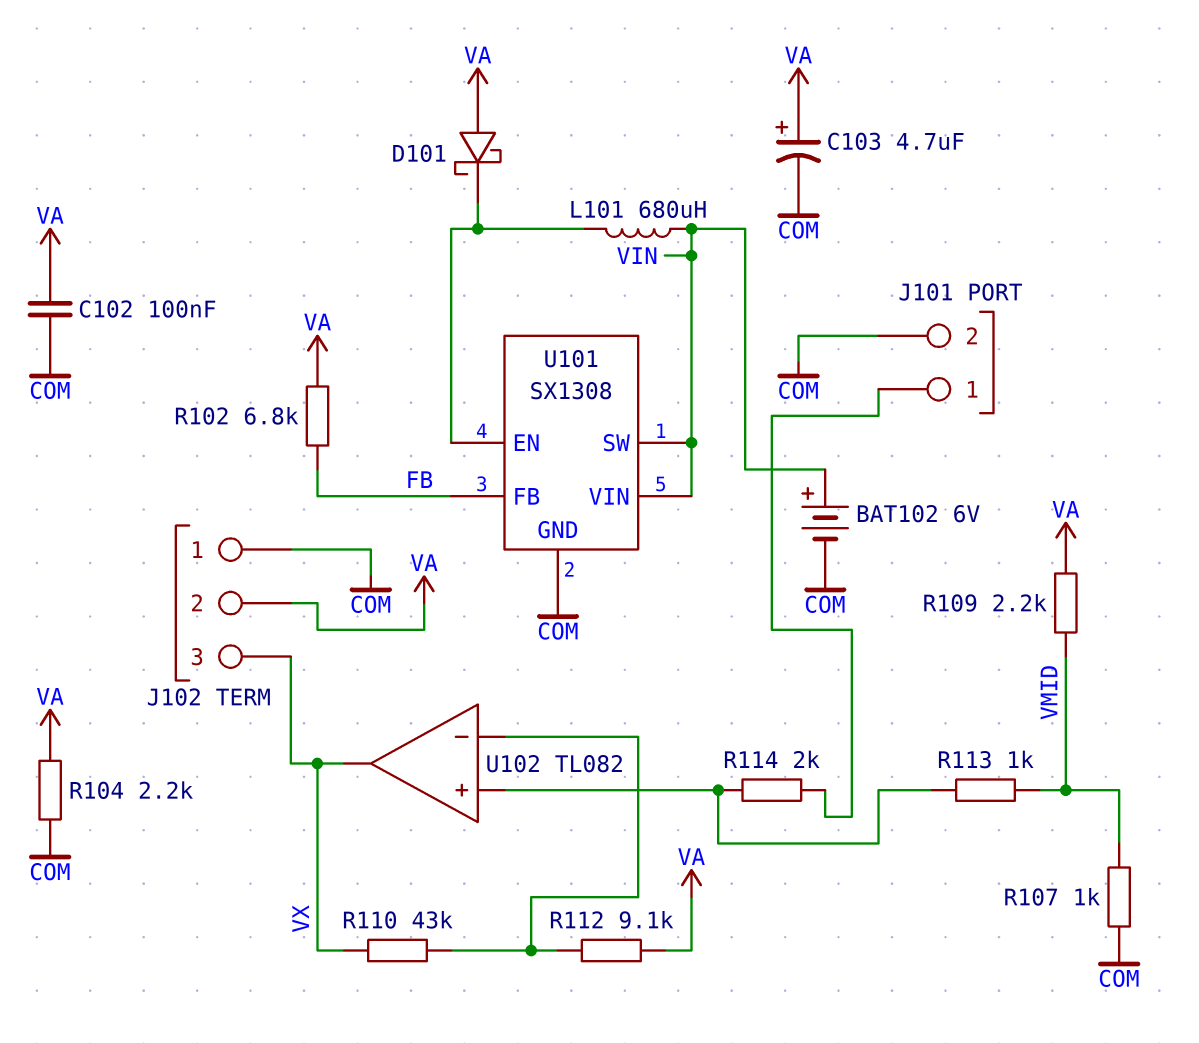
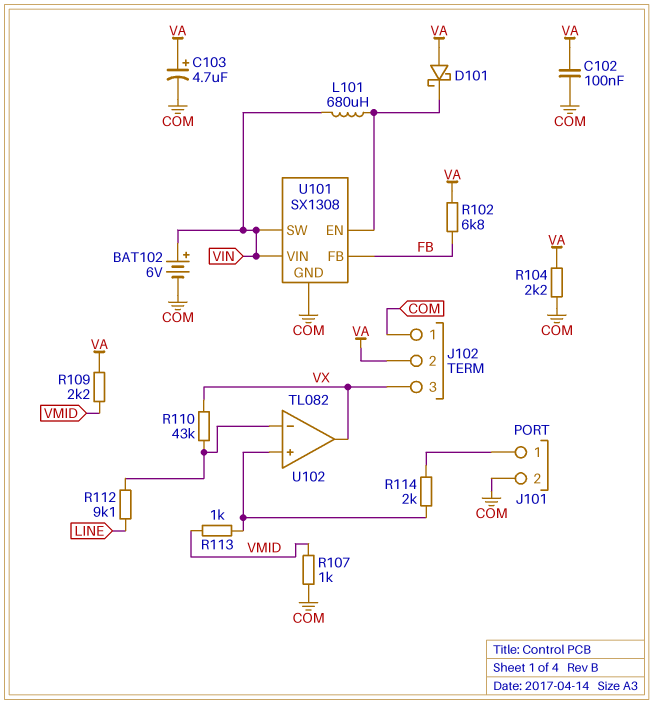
R112: 9.1k (U102/in-, VA) -> 9.1k (LINE, U102/in-)

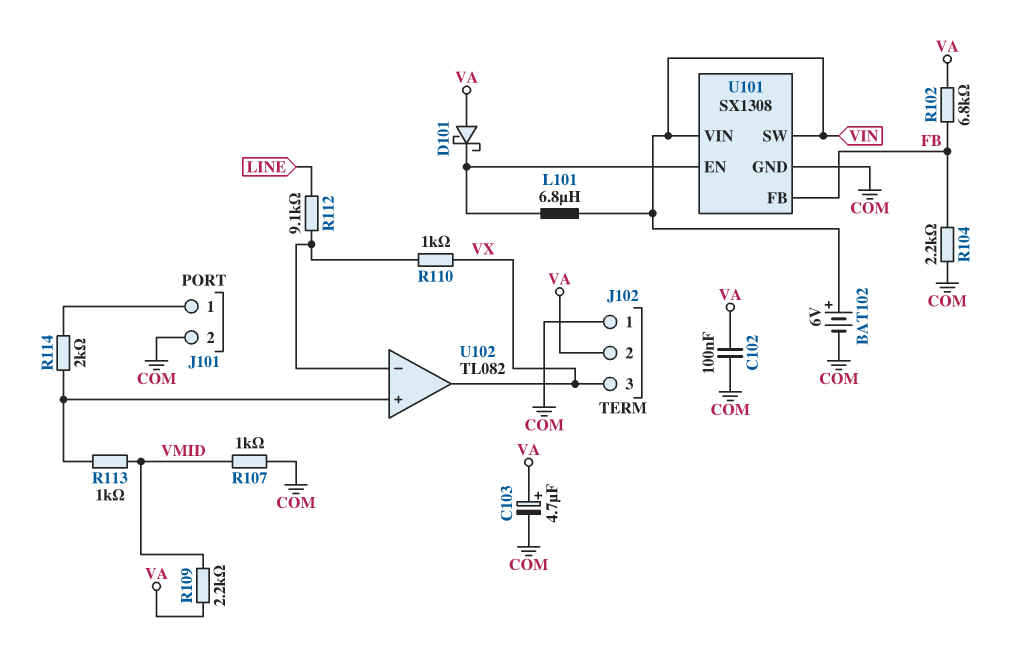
L101: 680uH (U101/EN, VIN) -> 6.8uH (U101/EN, VIN)
R104: 2.2k (COM, VA) -> 2.2k (COM, FB)
R110: 43k (U102/in-, VX) -> 1k (U102/in-, VX)

